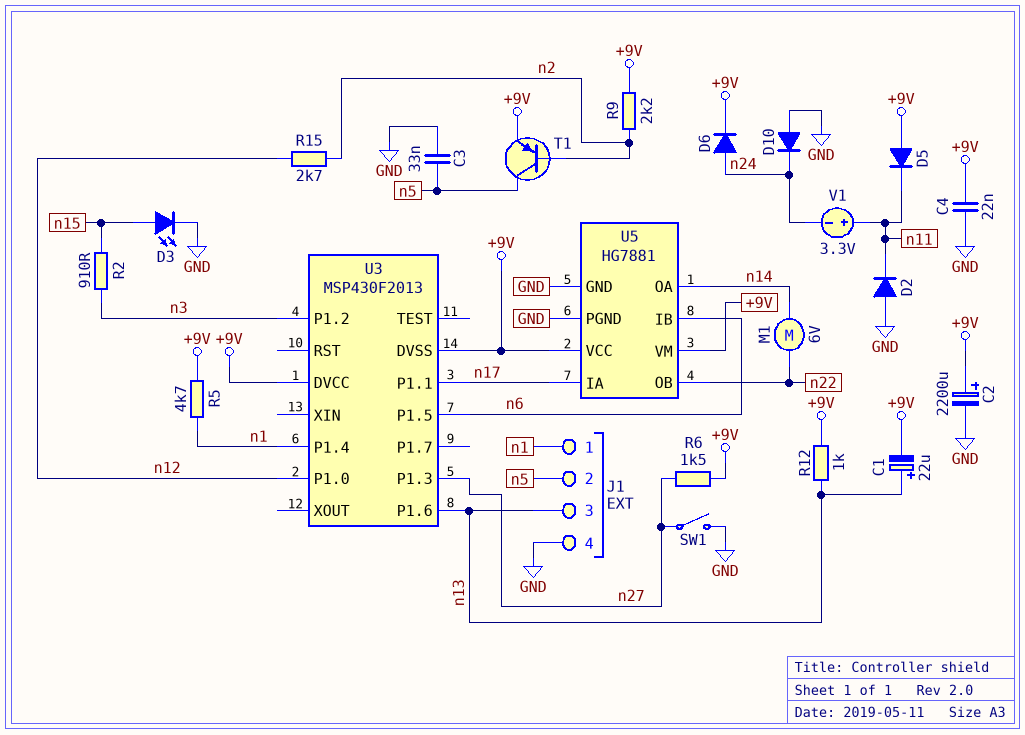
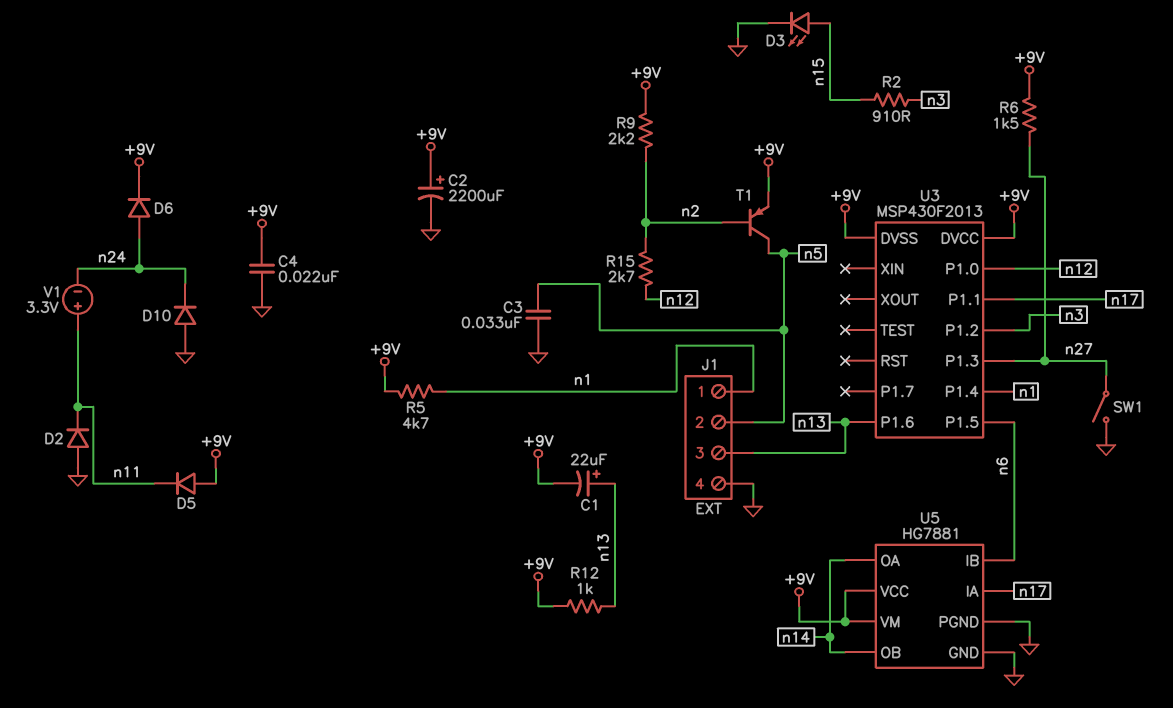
M1: motor 6V (n14, n22) -> none
U5 pin OB: n22 -> n14

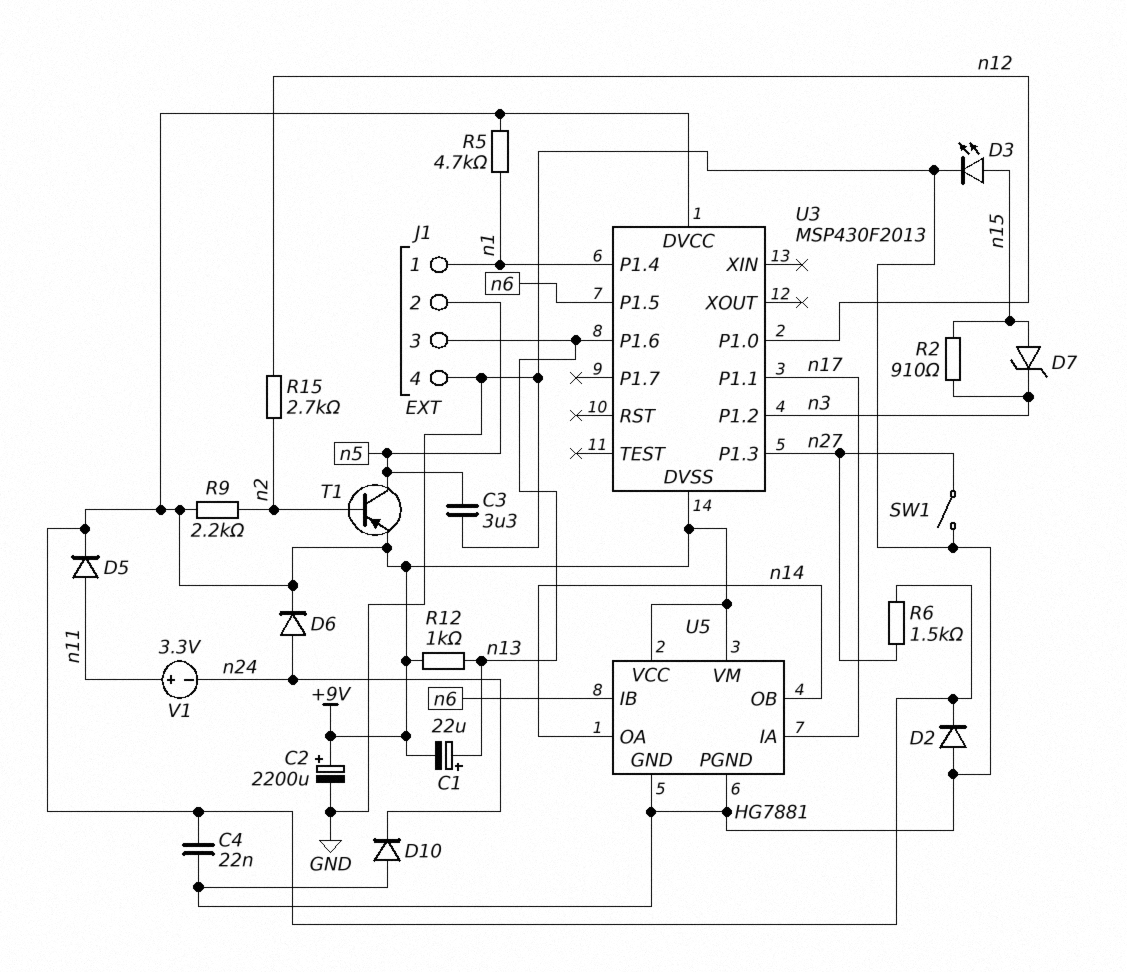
C3: 33nF (GND, n5) -> 3.3uF (GND, n5)
D2: diode (A GND, K n11) -> diode (A GND, K +9V)
D5: diode (A +9V, K n11) -> diode (A n11, K +9V)
D7: none -> zener (A n15, K n3)

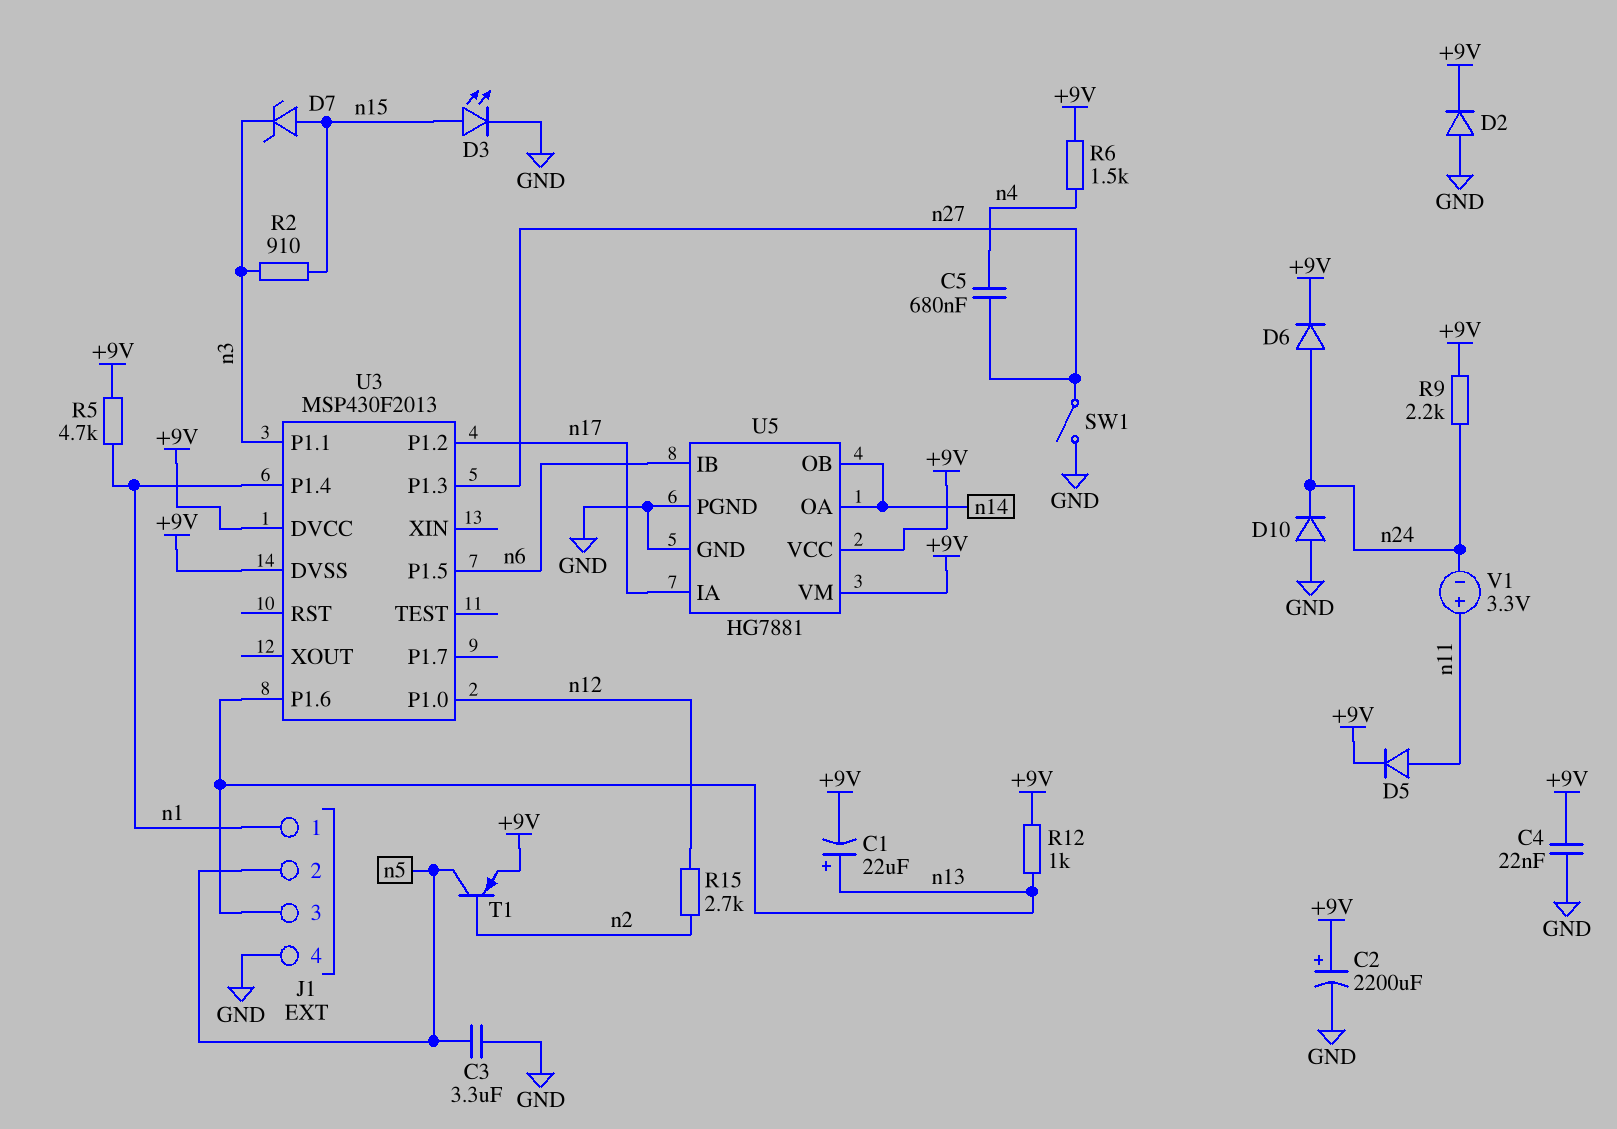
C5: none -> 680nF (n4, n27)
R6: 1.5k (+9V, n27) -> 1.5k (+9V, n4)
R9: 2.2k (+9V, n2) -> 2.2k (+9V, n24)
U3 pin P1.1: n17 -> n3
U3 pin P1.2: n3 -> n17

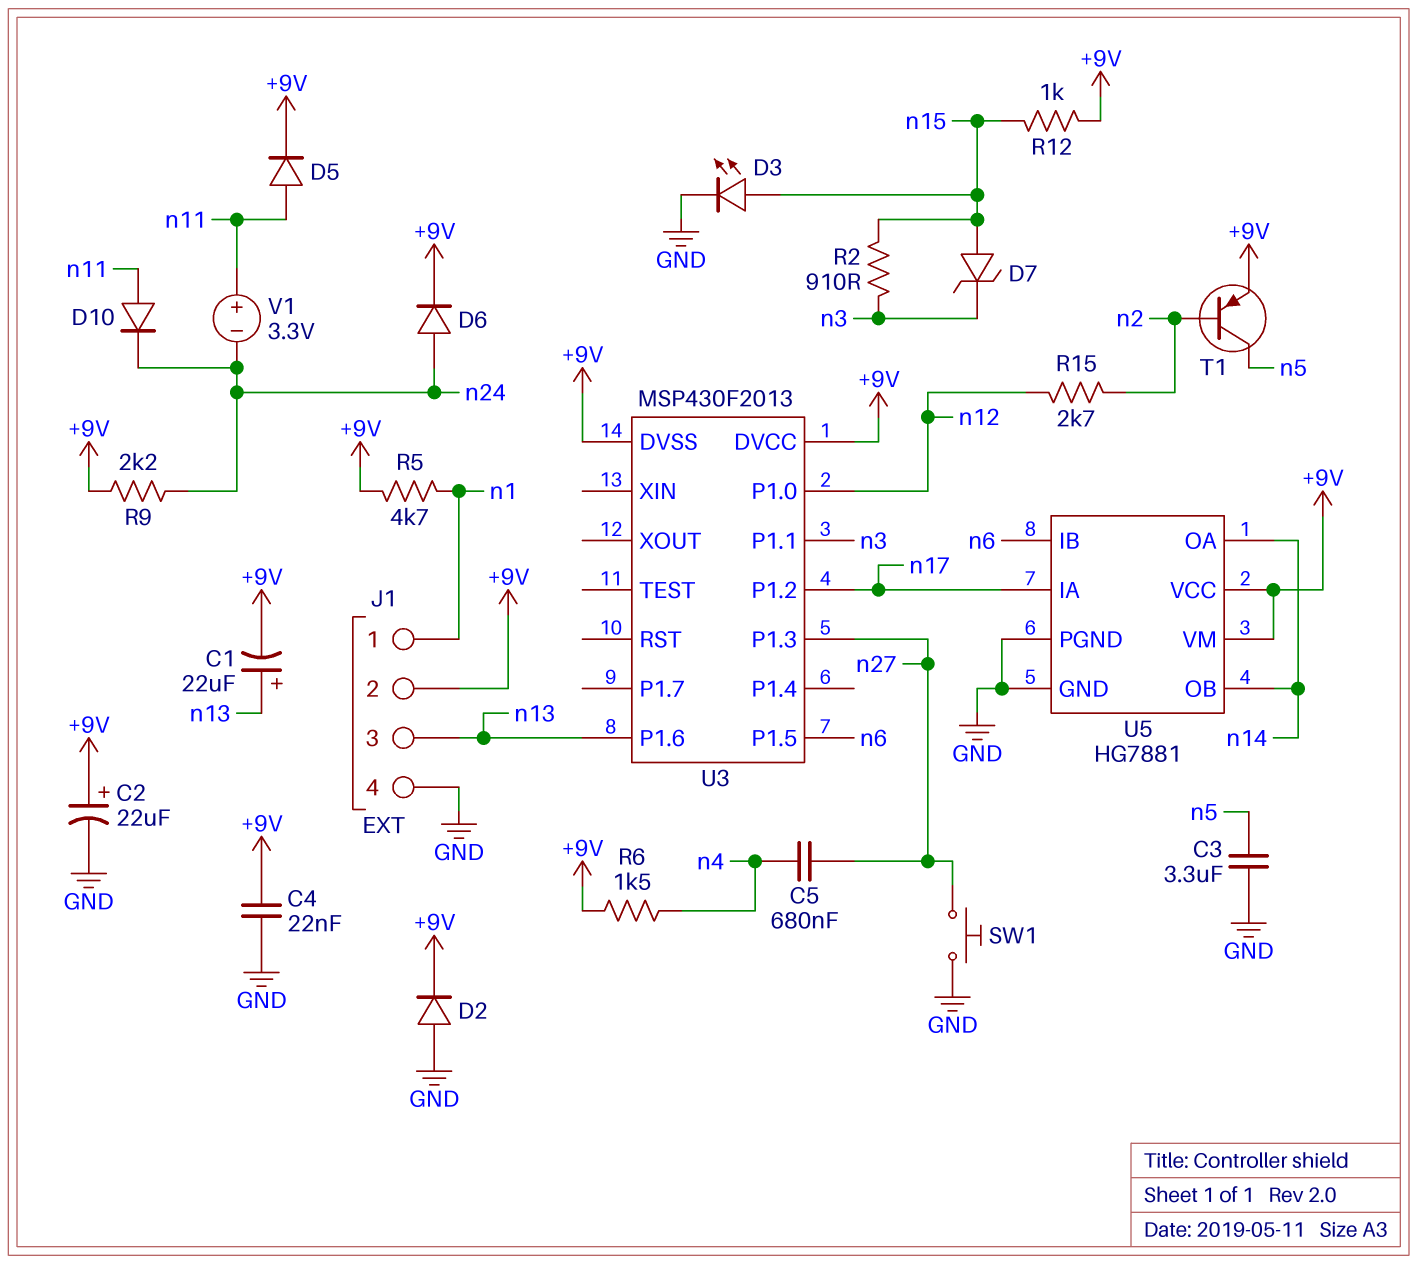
C2: 2200uF (plus +9V, minus GND) -> 22uF (plus +9V, minus GND)
D10: diode (A GND, K n24) -> diode (A n11, K n24)
J1 pin 2: n5 -> +9V
R12: 1k (+9V, n13) -> 1k (+9V, n15)
SW1: switch (GND, n27) -> button (GND, n27)
U3 pin P1.4: n1 -> none

